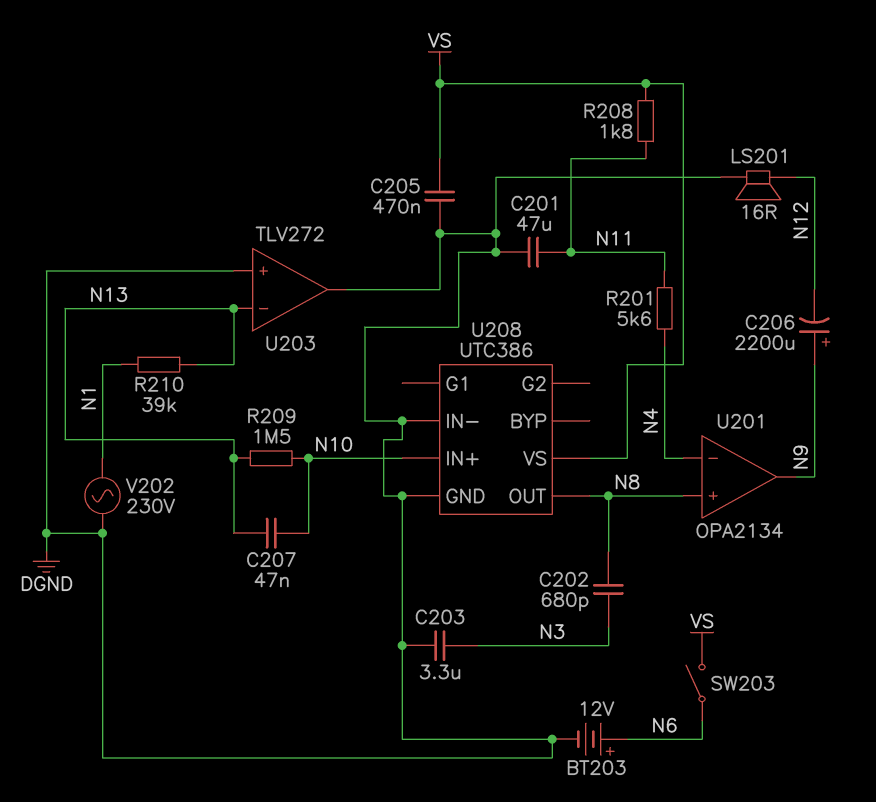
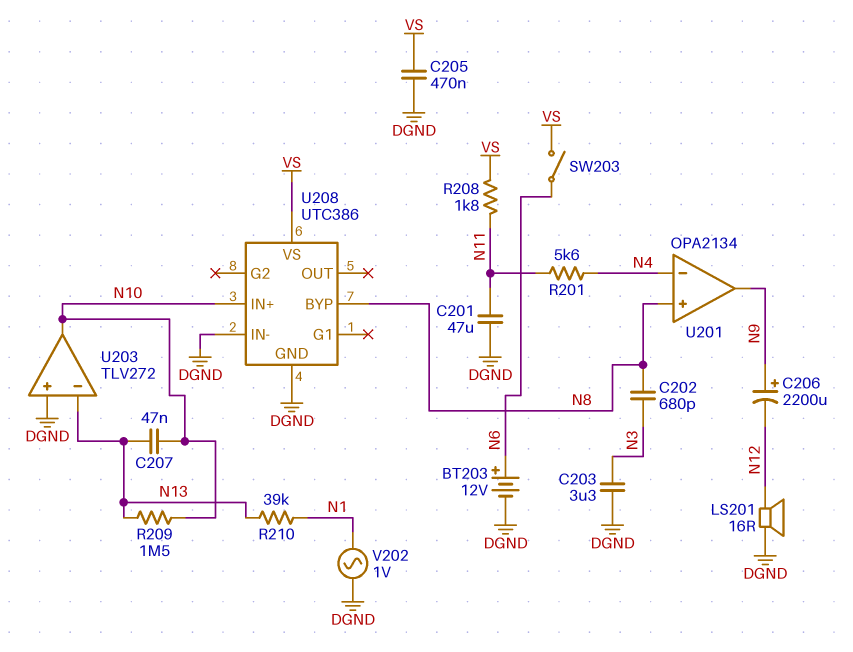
U203 pin out: DGND -> N10
U208 pin BYP: none -> N8
U208 pin OUT: N8 -> none
V202: AC 230V (DGND, N1) -> AC 1V (DGND, N1)

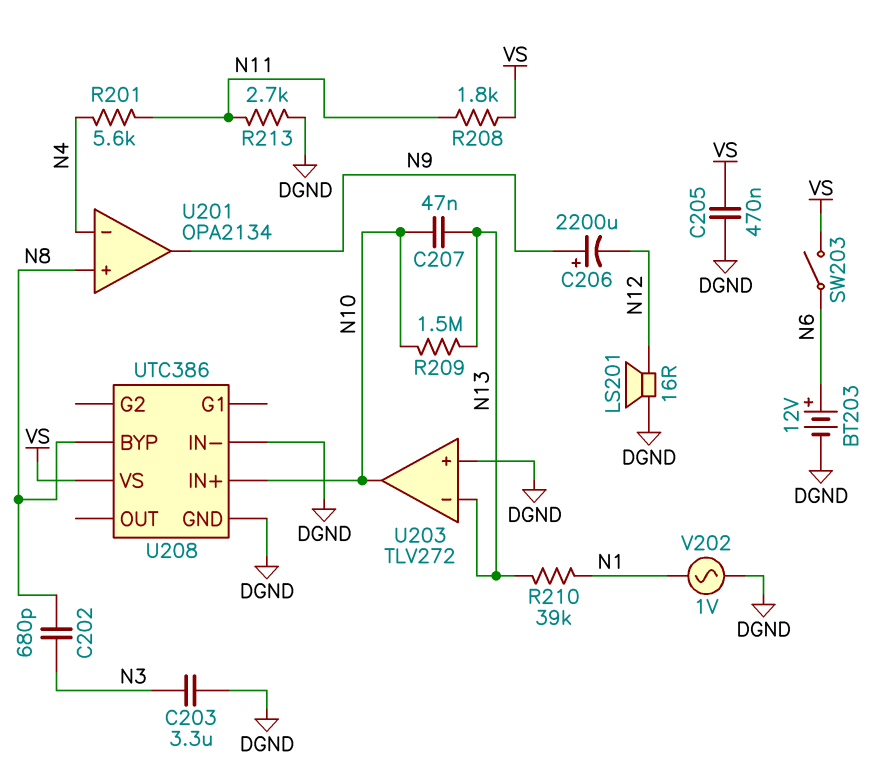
C201: 47uF (DGND, N11) -> none
R213: none -> 2.7k (DGND, N11)

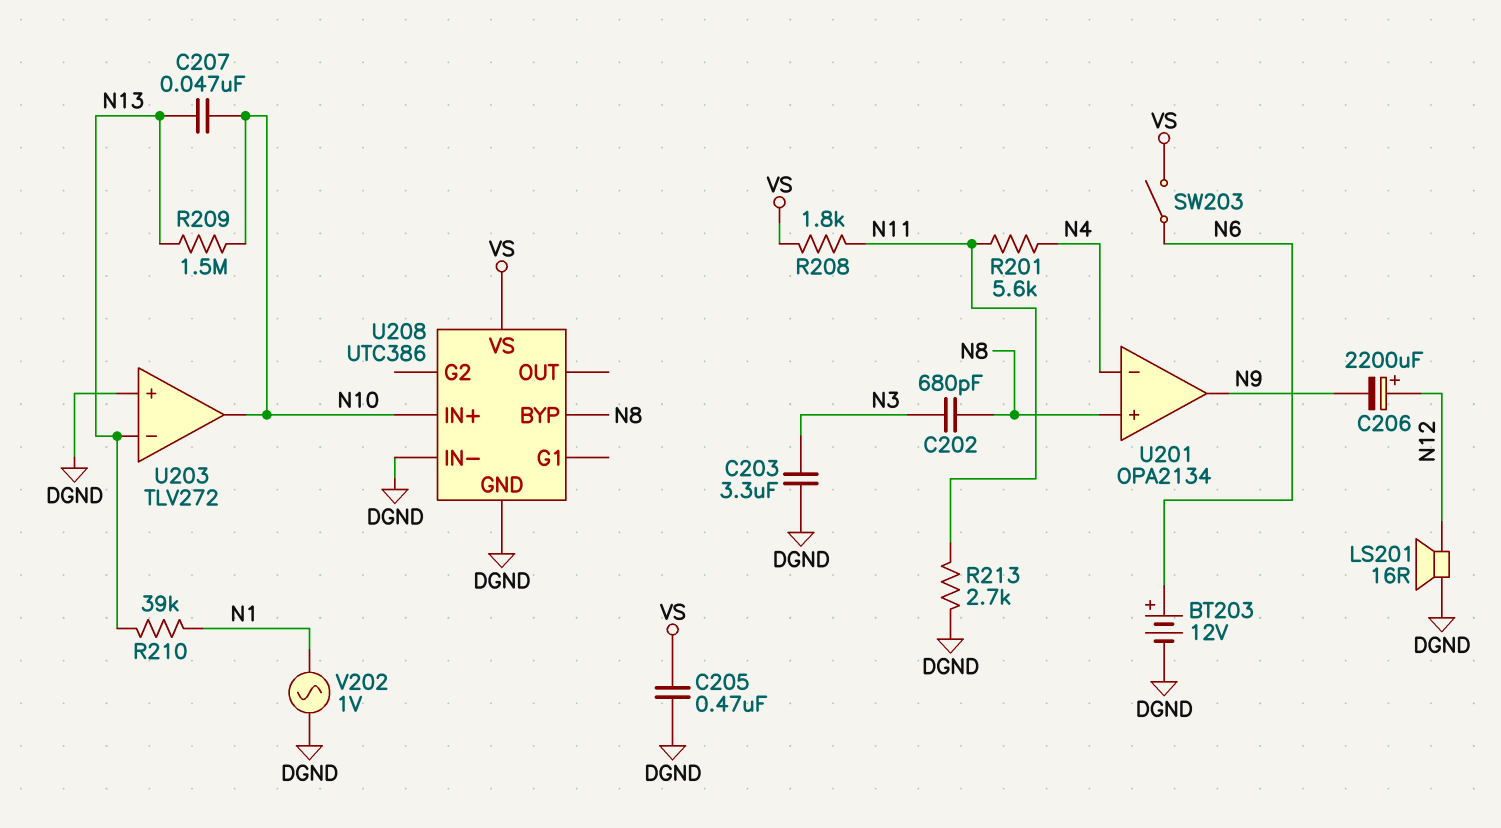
C206: 2200uF (plus N9, minus N12) -> 2200uF (plus N12, minus N9)

